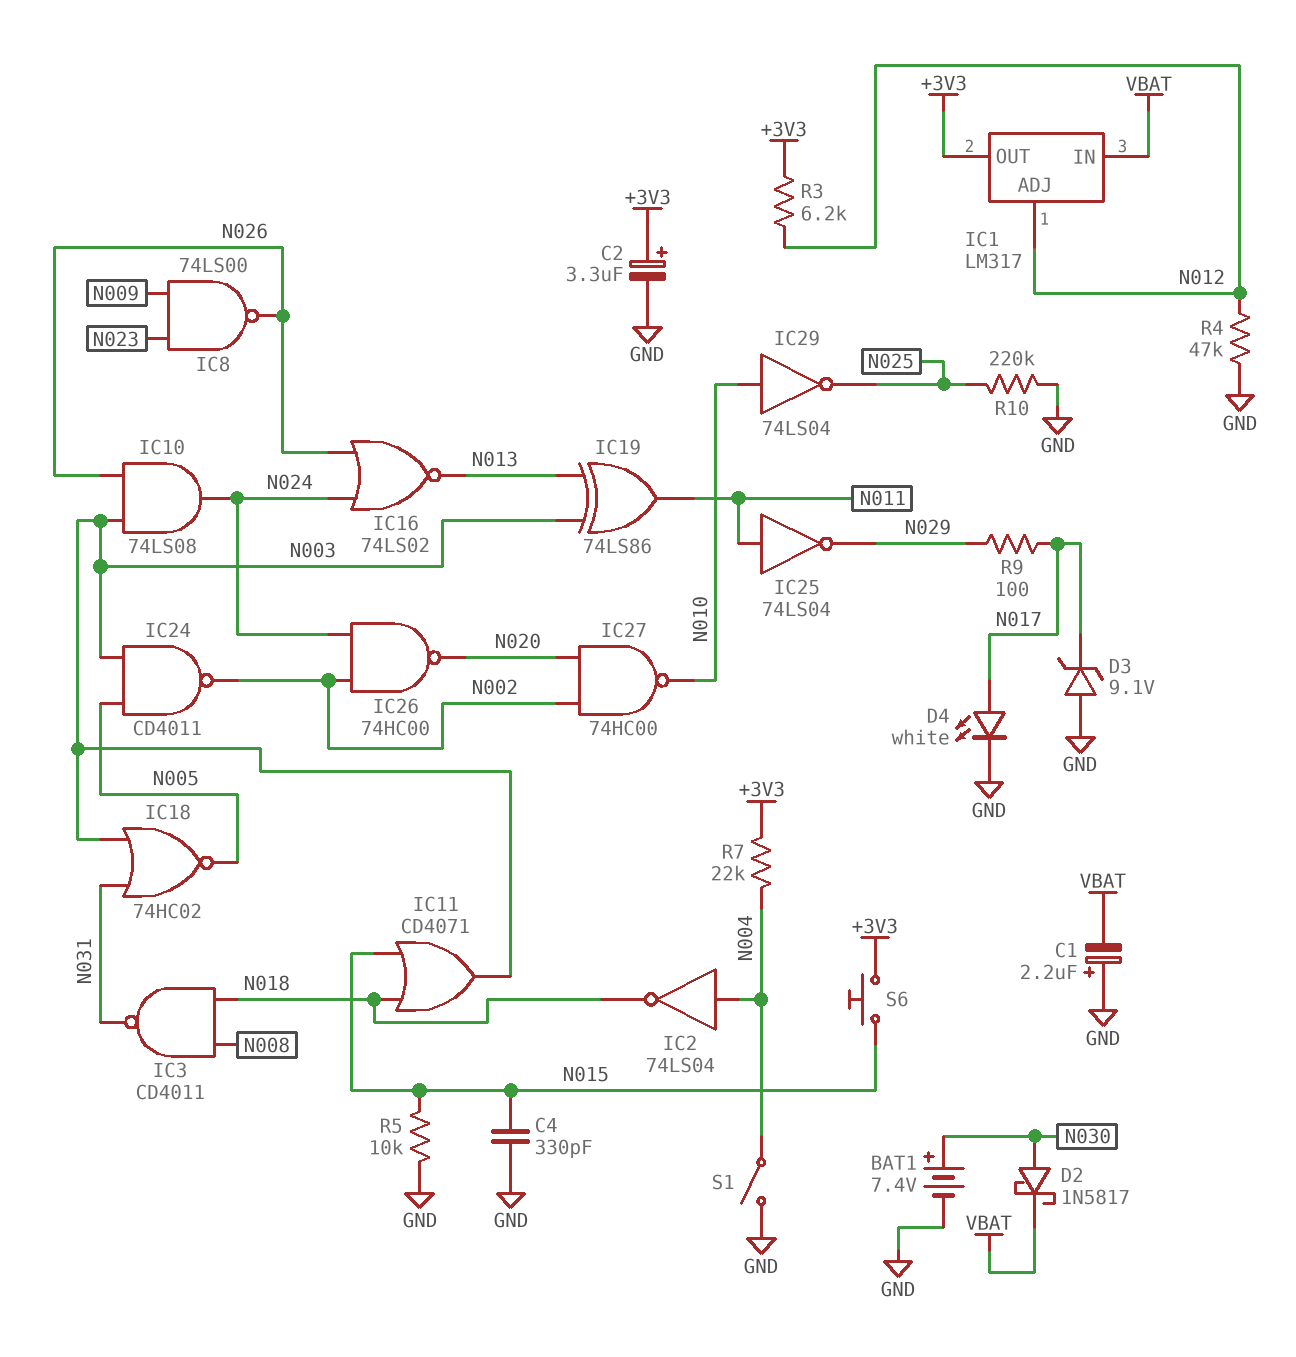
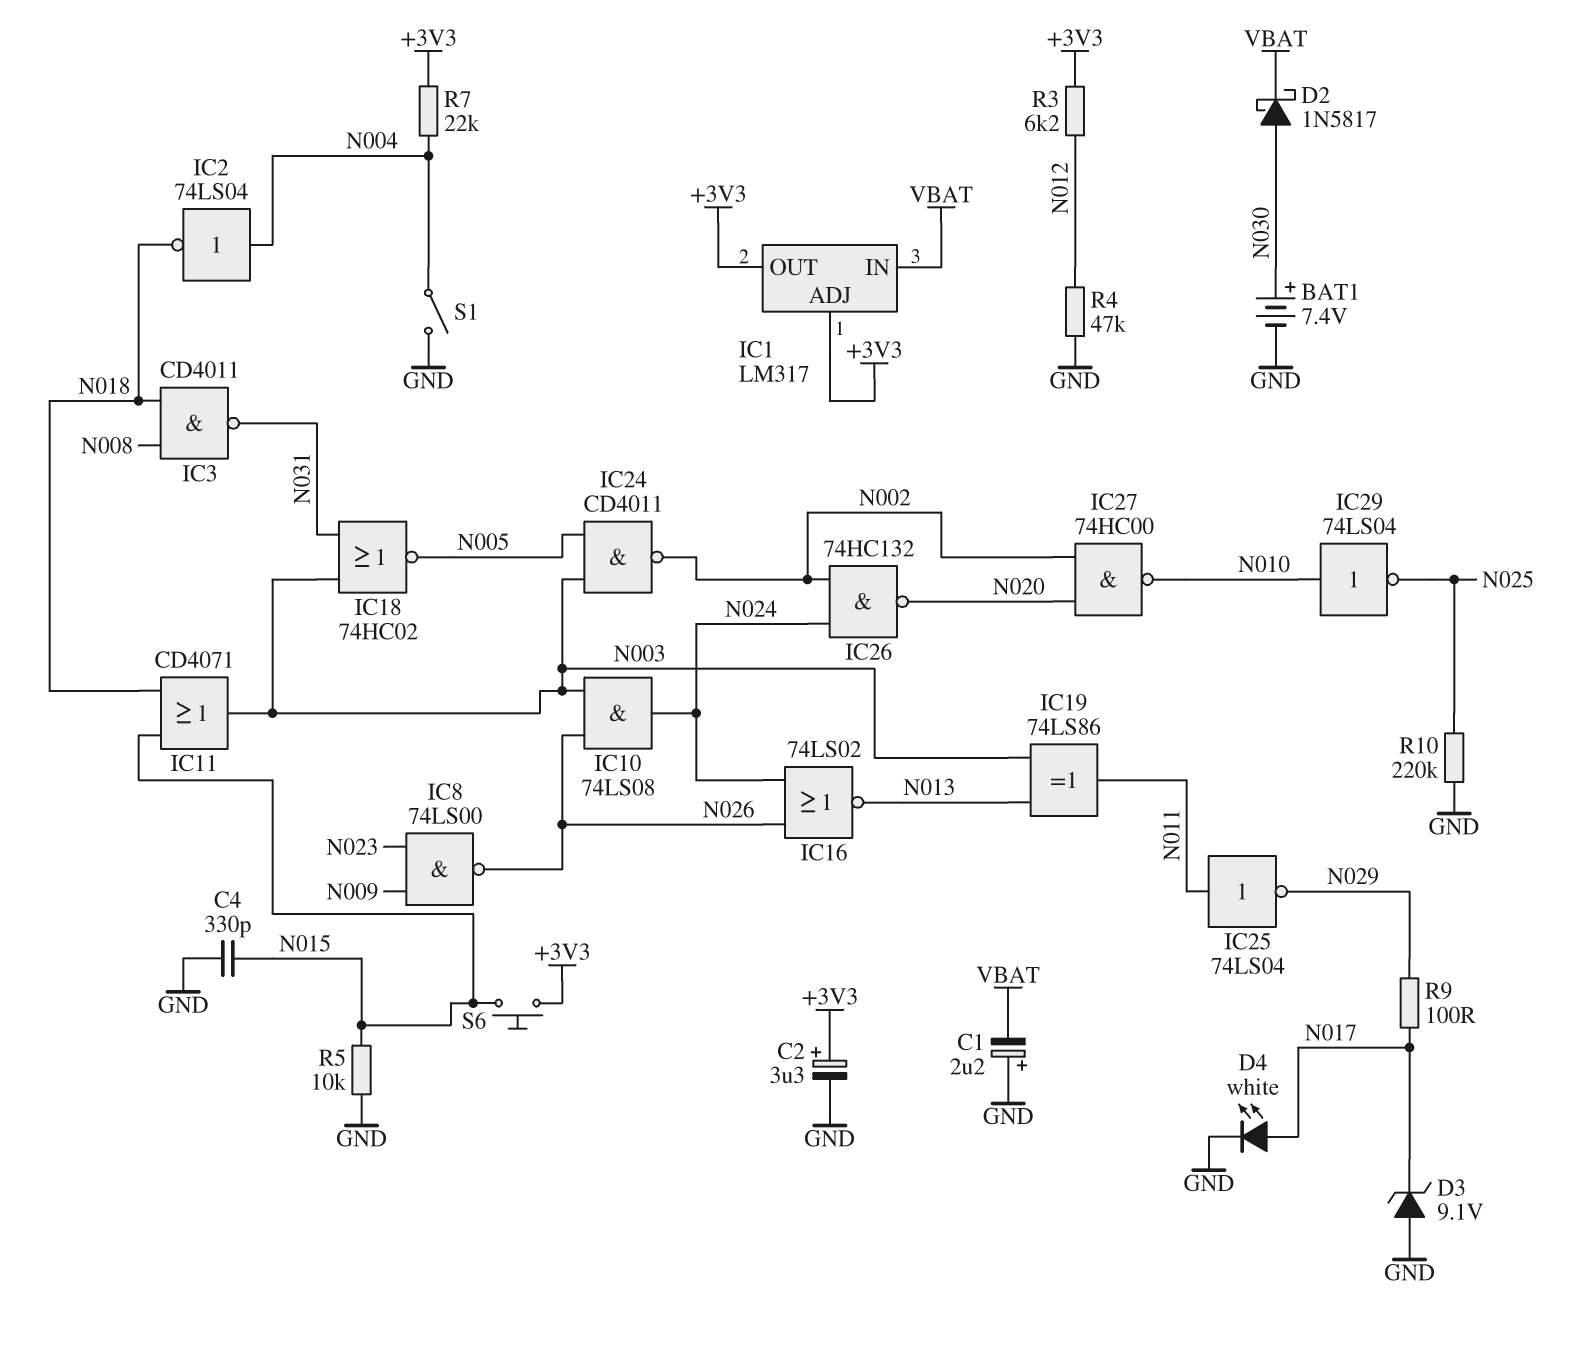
IC1 pin ADJ: N012 -> +3V3
IC26: NAND 74HC00 (in N002, in N024, out N020) -> NAND 74HC132 (in N002, in N024, out N020)

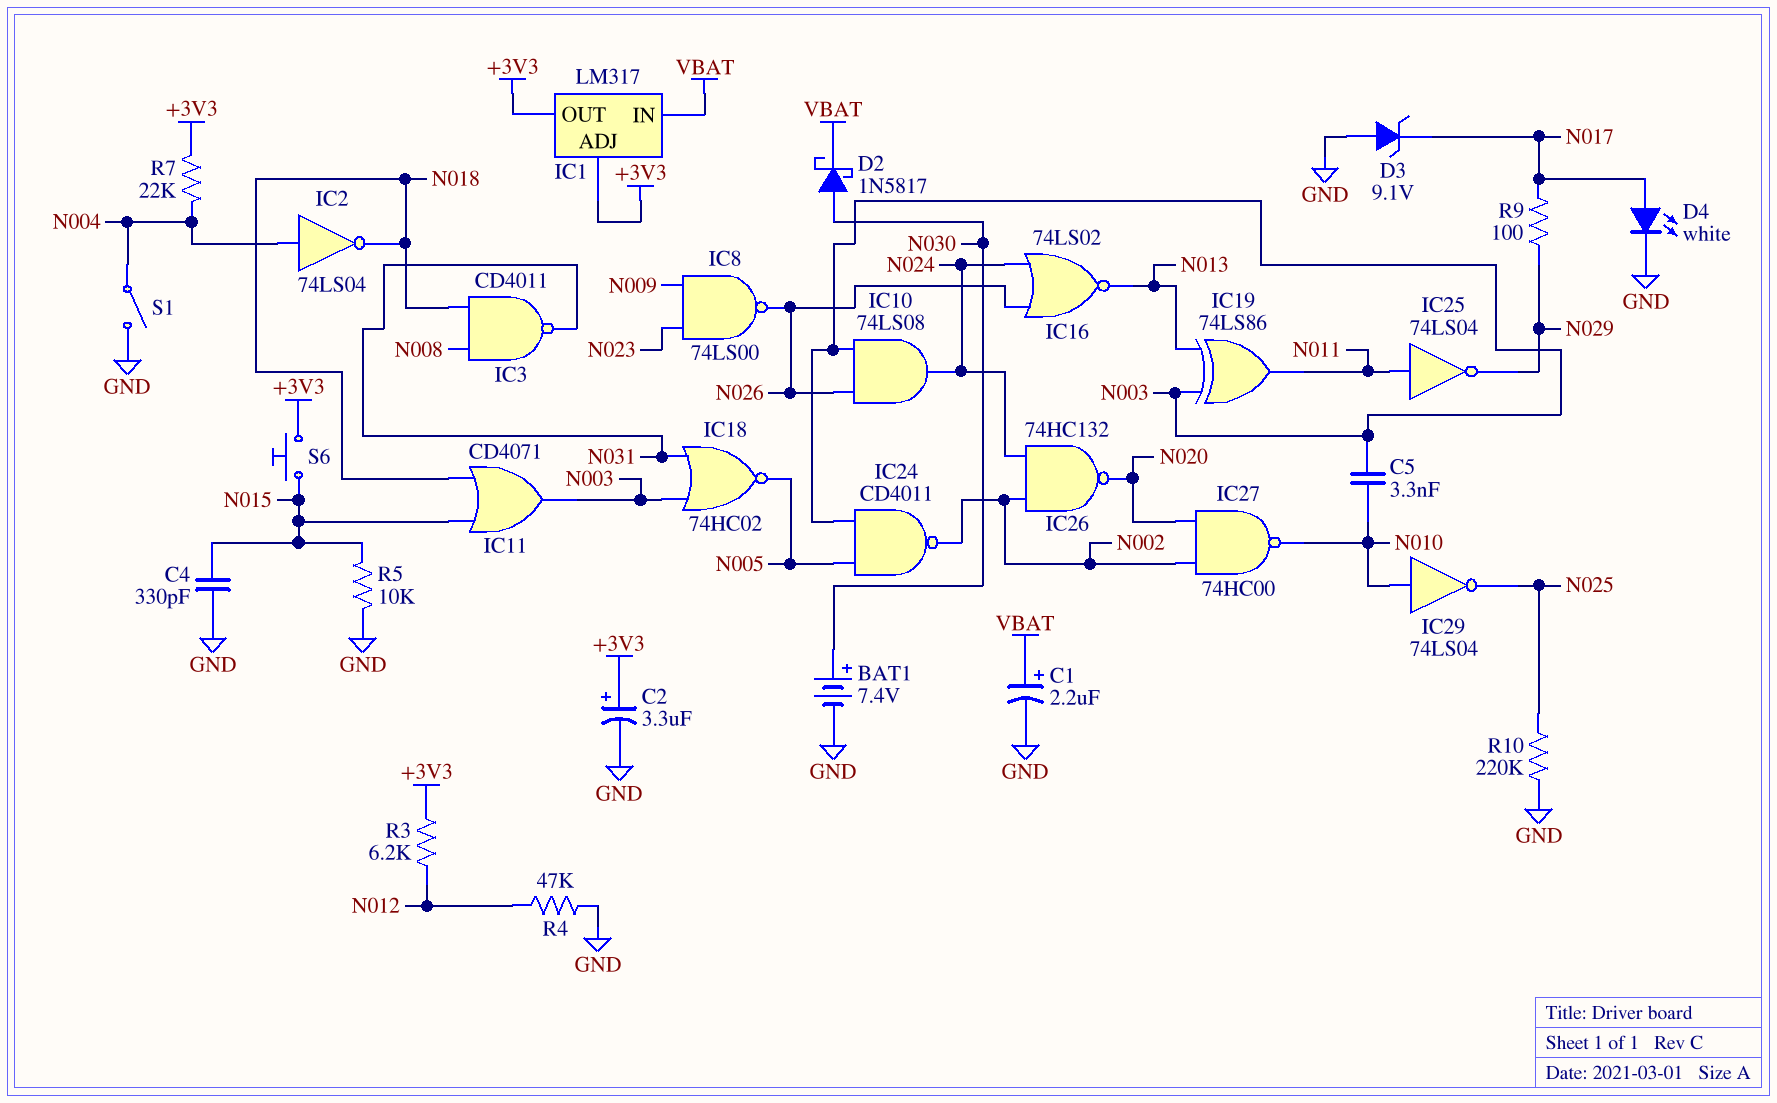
C1: 2.2uF (plus GND, minus VBAT) -> 2.2uF (plus VBAT, minus GND)
C5: none -> 3.3nF (N003, N010)

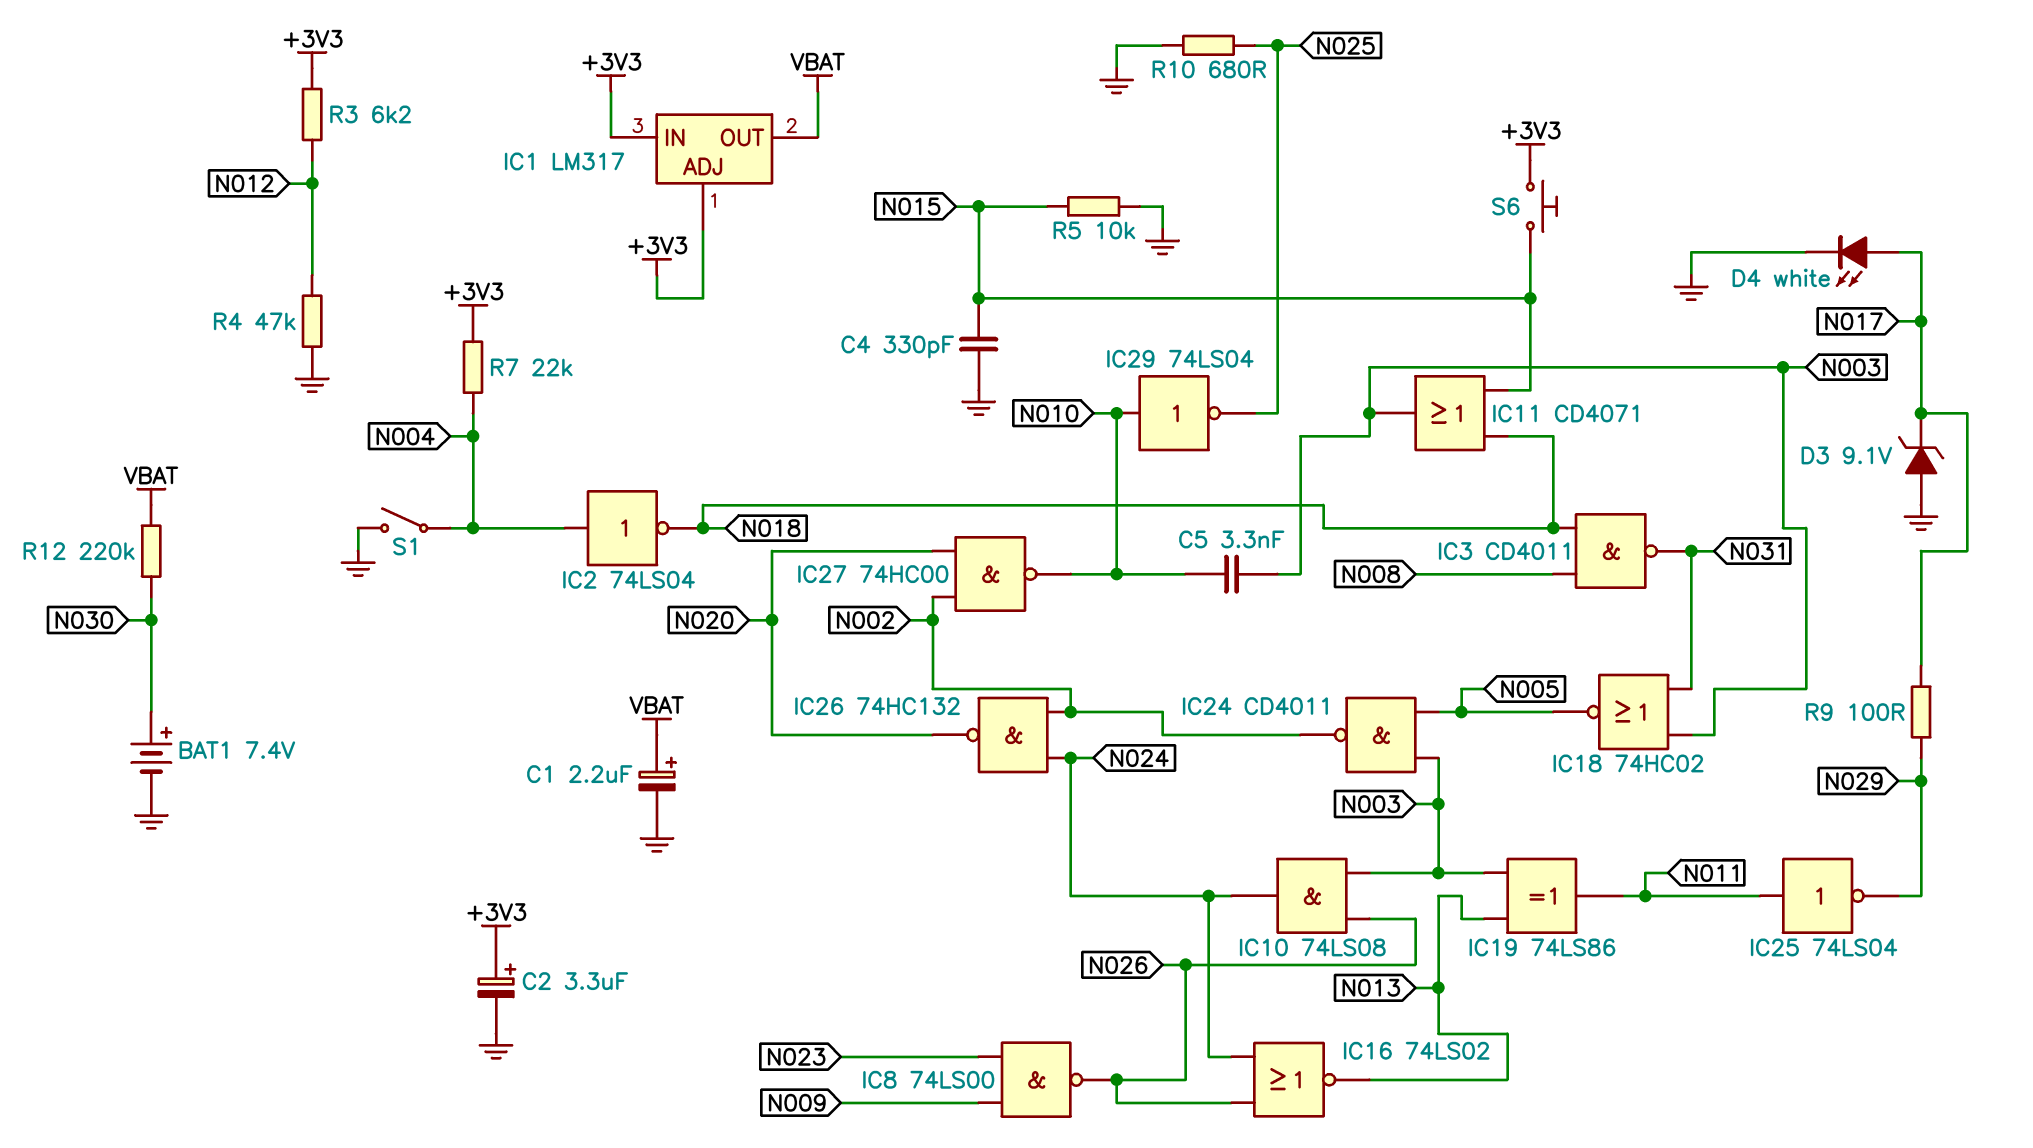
D2: schottky 1N5817 (A N030, K VBAT) -> none
IC1 pin IN: VBAT -> +3V3
IC1 pin OUT: +3V3 -> VBAT
R10: 220k (GND, N025) -> 680 (GND, N025)
R12: none -> 220k (N030, VBAT)

